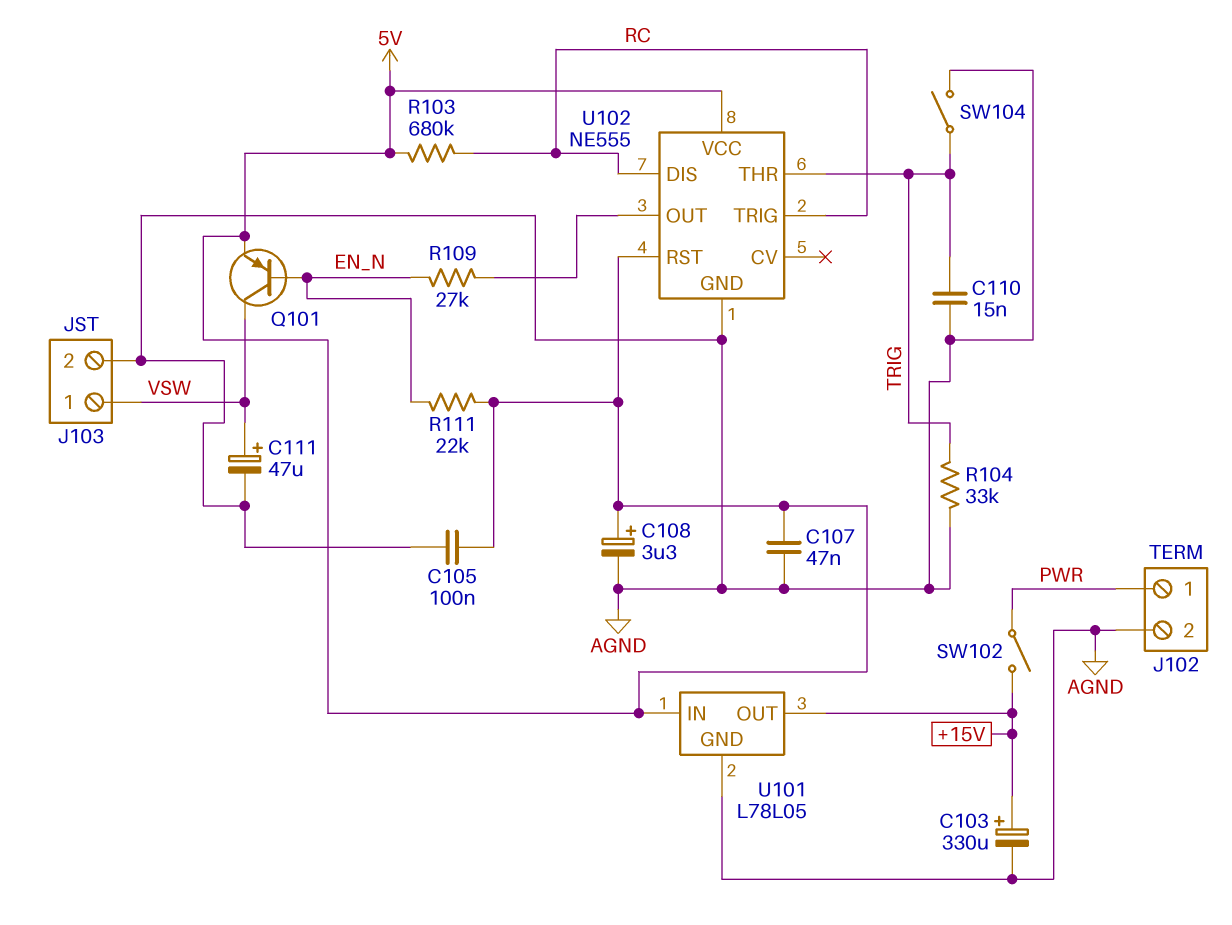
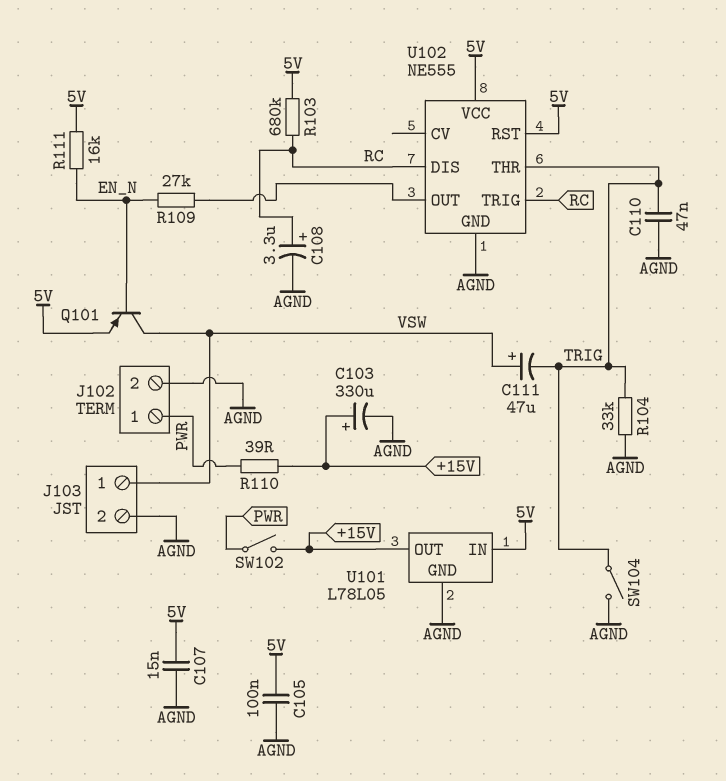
C107: 47nF (5V, AGND) -> 15nF (5V, AGND)
C108: 3.3uF (plus 5V, minus AGND) -> 3.3uF (plus RC, minus AGND)
C110: 15nF (AGND, TRIG) -> 47nF (AGND, TRIG)
C111: 47uF (plus VSW, minus AGND) -> 47uF (plus VSW, minus TRIG)
R110: none -> 39 (+15V, PWR)
R111: 22k (5V, EN_N) -> 16k (5V, EN_N)

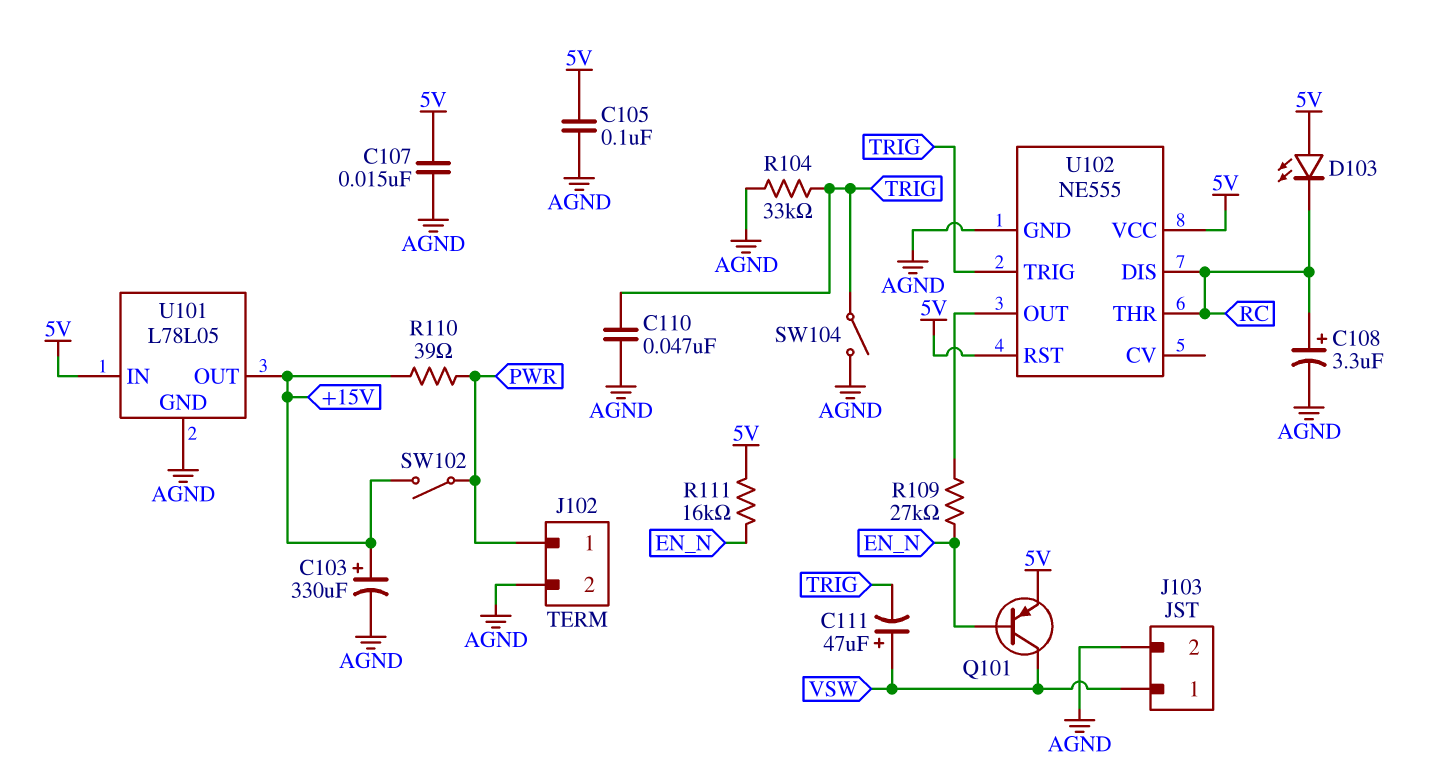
D103: none -> LED (A 5V, K RC)
R103: 680k (5V, RC) -> none
U102 pin THR: TRIG -> RC
U102 pin TRIG: RC -> TRIG

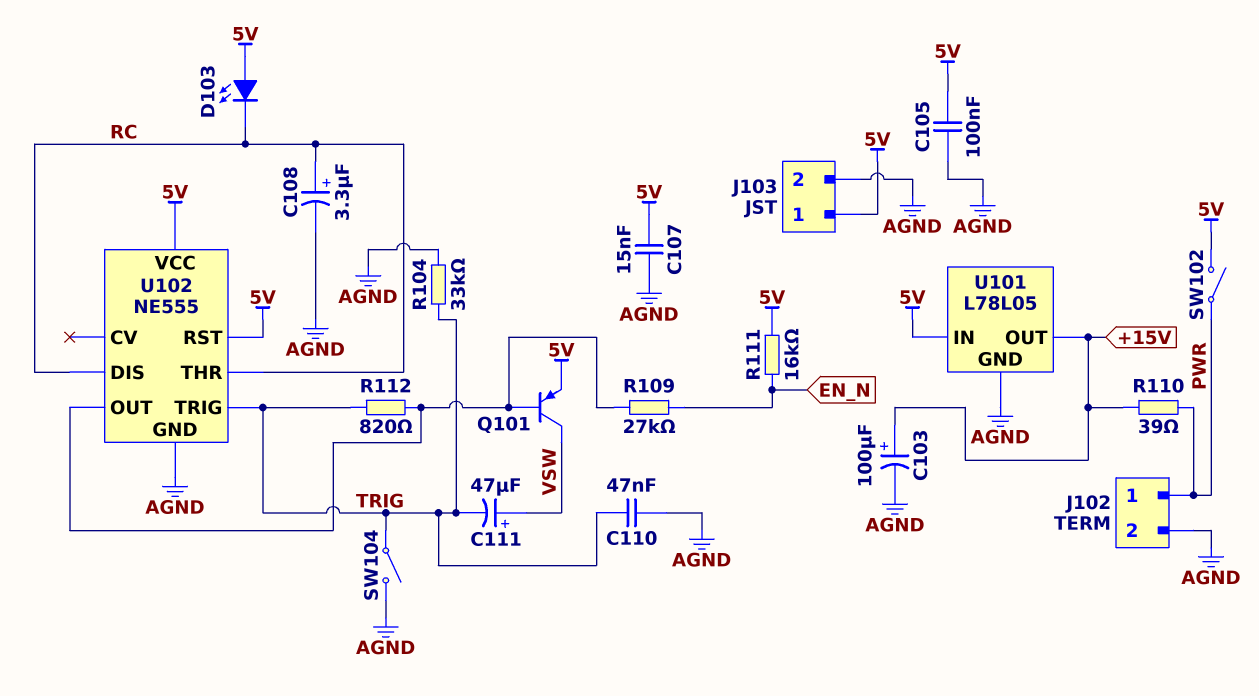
C103: 330uF (plus +15V, minus AGND) -> 100uF (plus +15V, minus AGND)
J103 pin 1: VSW -> 5V
Q101: PNP (B EN_N, C VSW, E 5V) -> PNP (B U102/OUT, C VSW, E 5V)
R112: none -> 820 (TRIG, U102/OUT)
SW102: switch (+15V, PWR) -> switch (5V, PWR)

